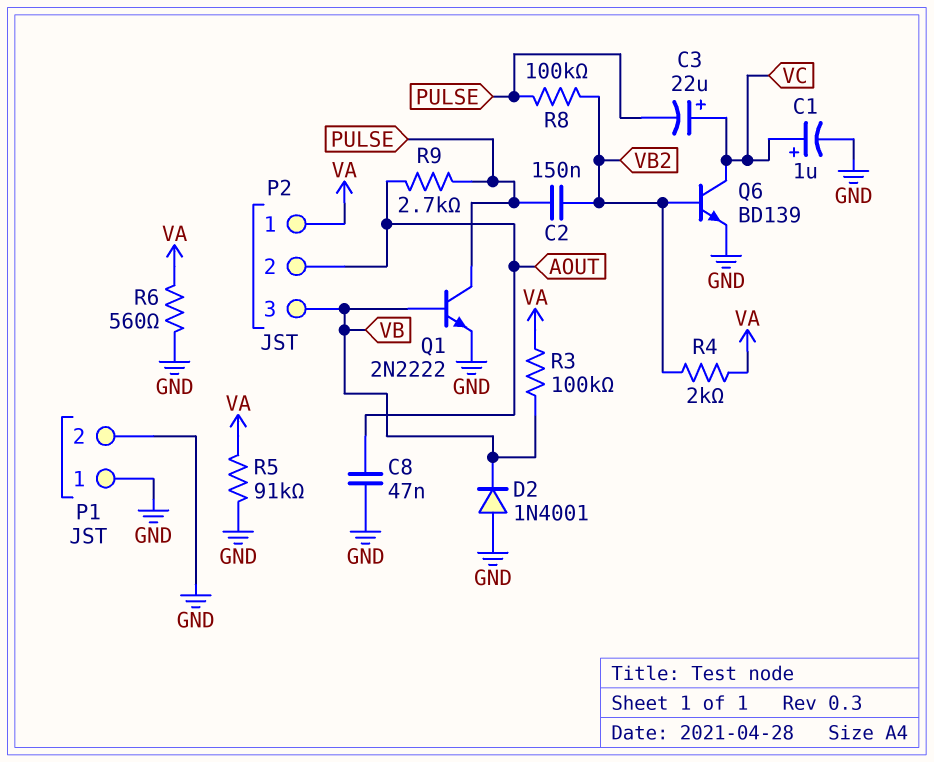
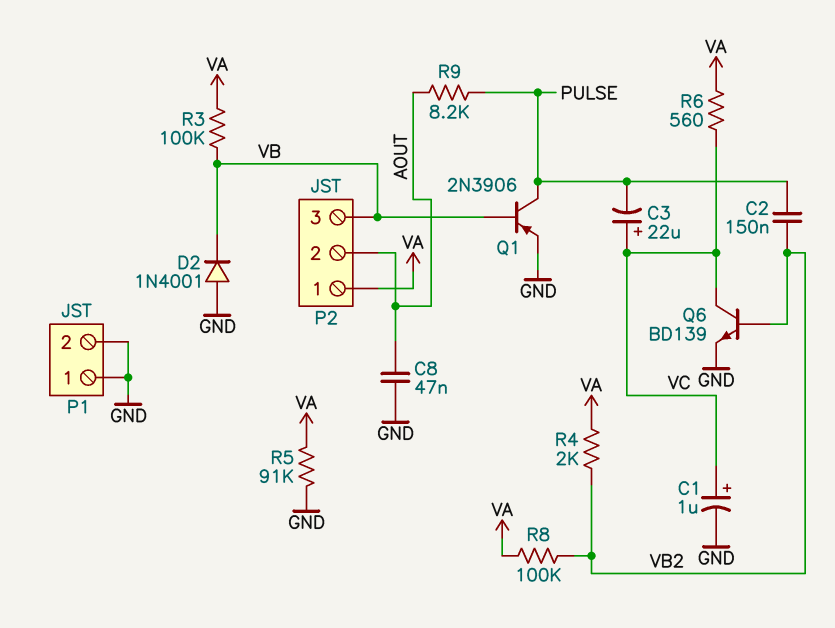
Q1: NPN 2N2222 (B VB, C PULSE, E GND) -> PNP 2N3906 (B VB, C PULSE, E GND)
R6: 560 (GND, VA) -> 560 (VA, VC)
R8: 100k (PULSE, VB2) -> 100k (VA, VB2)
R9: 2.7k (AOUT, PULSE) -> 8.2k (AOUT, PULSE)

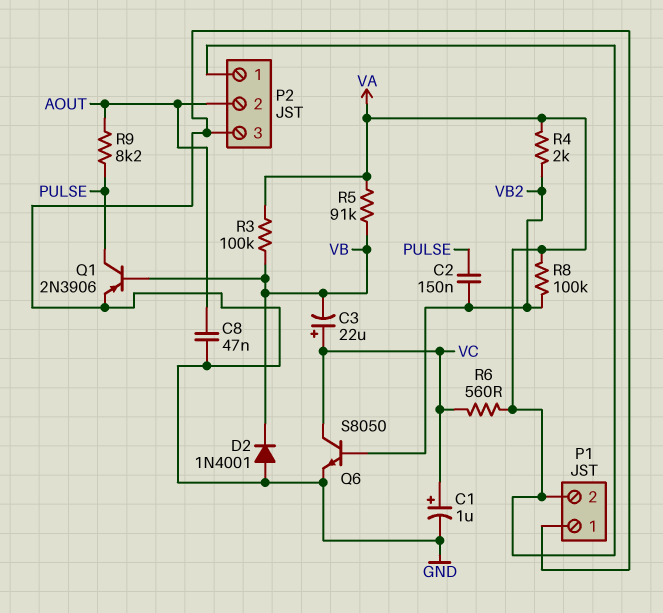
C3: 22uF (plus VC, minus PULSE) -> 22uF (plus VC, minus VB)
P1 pin 2: GND -> VA
P2 pin 3: VB -> GND
Q6: NPN BD139 (B VB2, C VC, E GND) -> NPN S8050 (B VB2, C VC, E GND)
R5: 91k (GND, VA) -> 91k (VA, VB)

